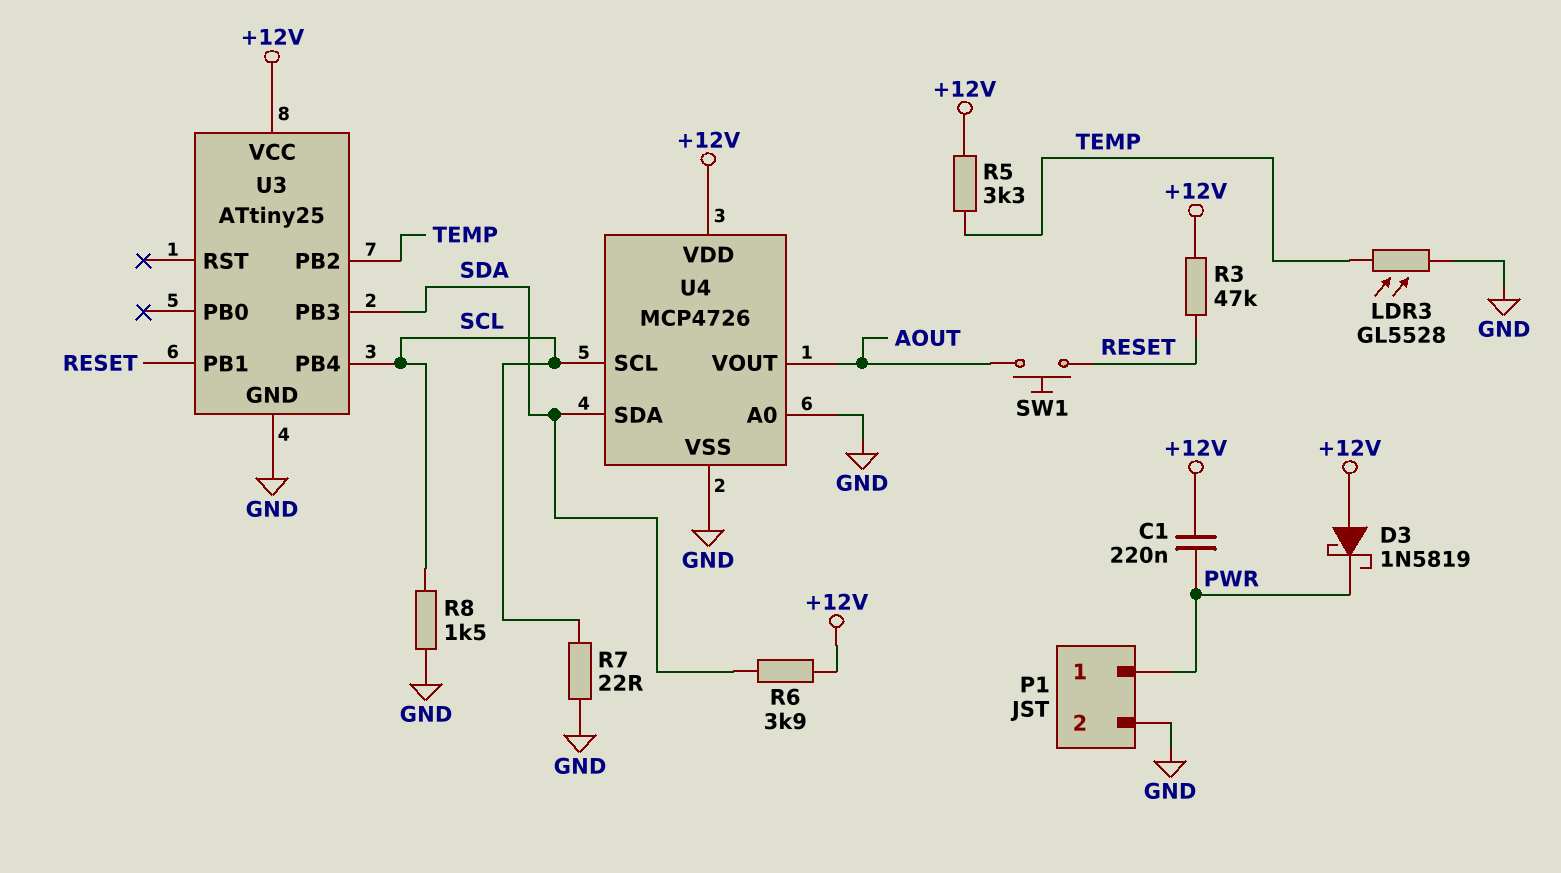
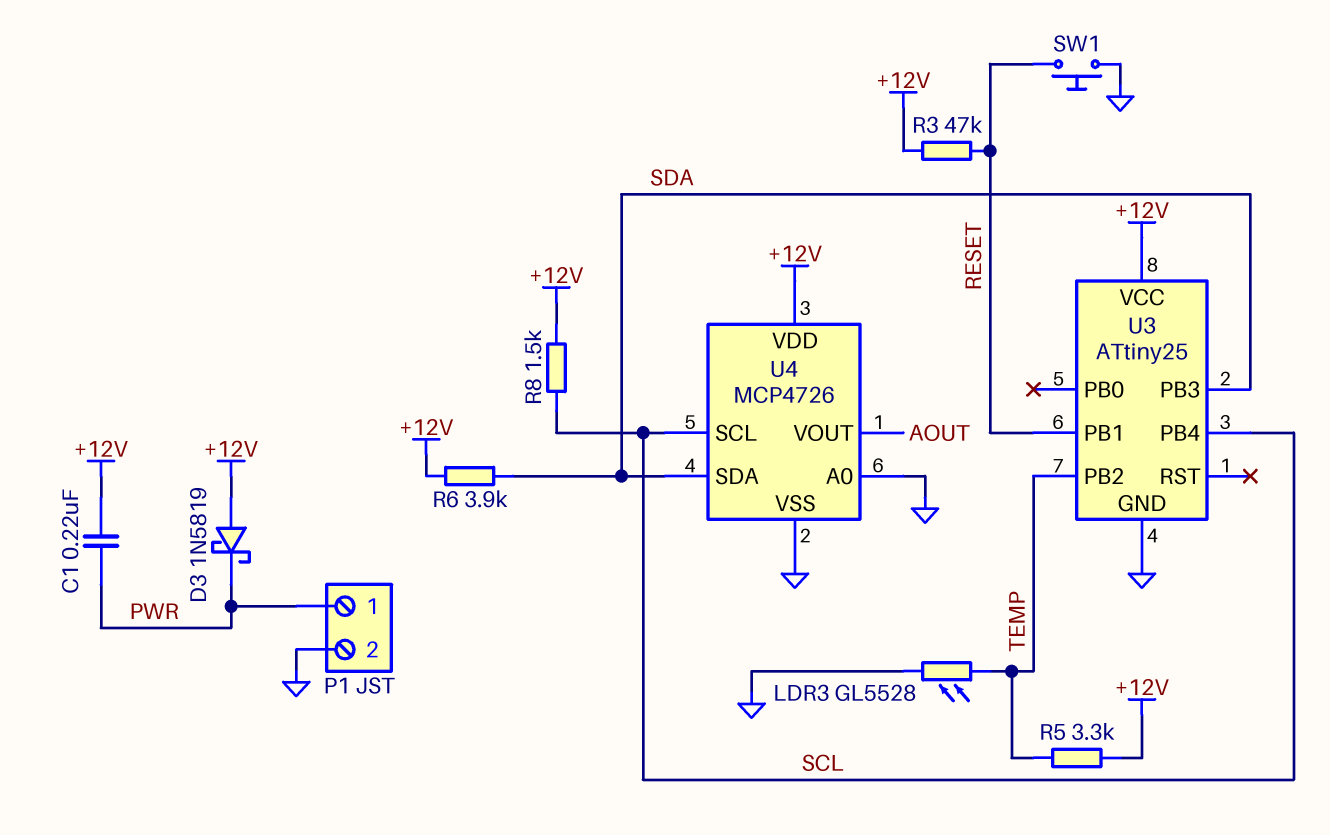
R7: 22 (GND, SCL) -> none
R8: 1.5k (GND, SCL) -> 1.5k (+12V, SCL)
SW1: button (AOUT, RESET) -> button (GND, RESET)

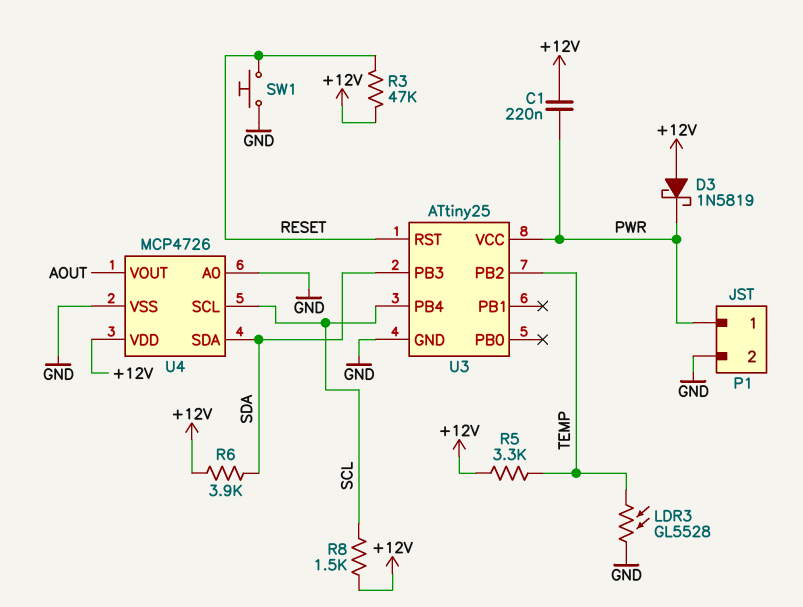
U3 pin PB1: RESET -> none
U3 pin RST: none -> RESET
U3 pin VCC: +12V -> PWR

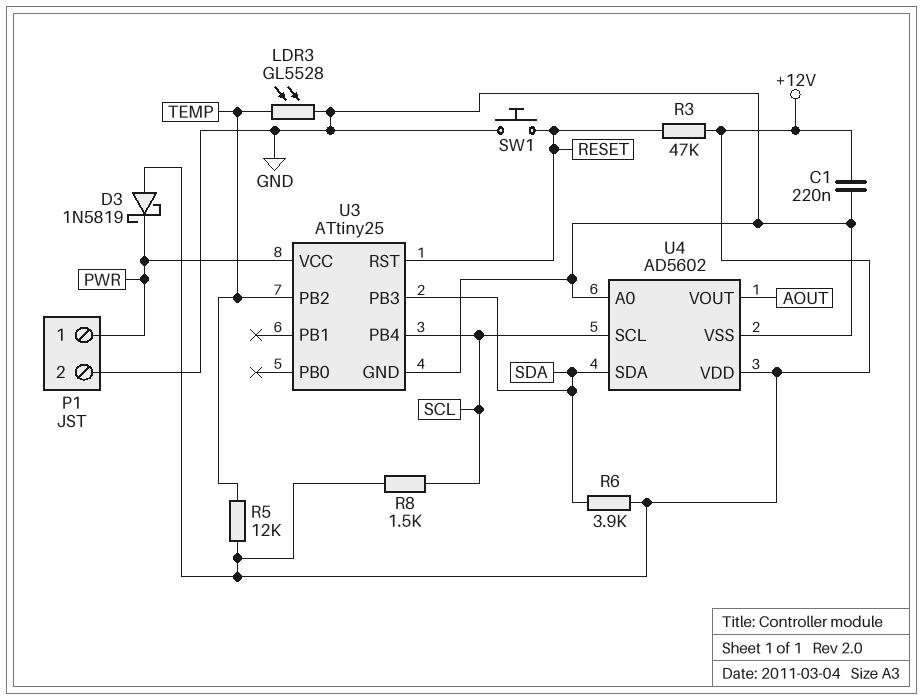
C1: 220nF (+12V, PWR) -> 220nF (+12V, GND)
R5: 3.3k (+12V, TEMP) -> 12k (+12V, TEMP)
U4: MCP4726 -> AD5602

